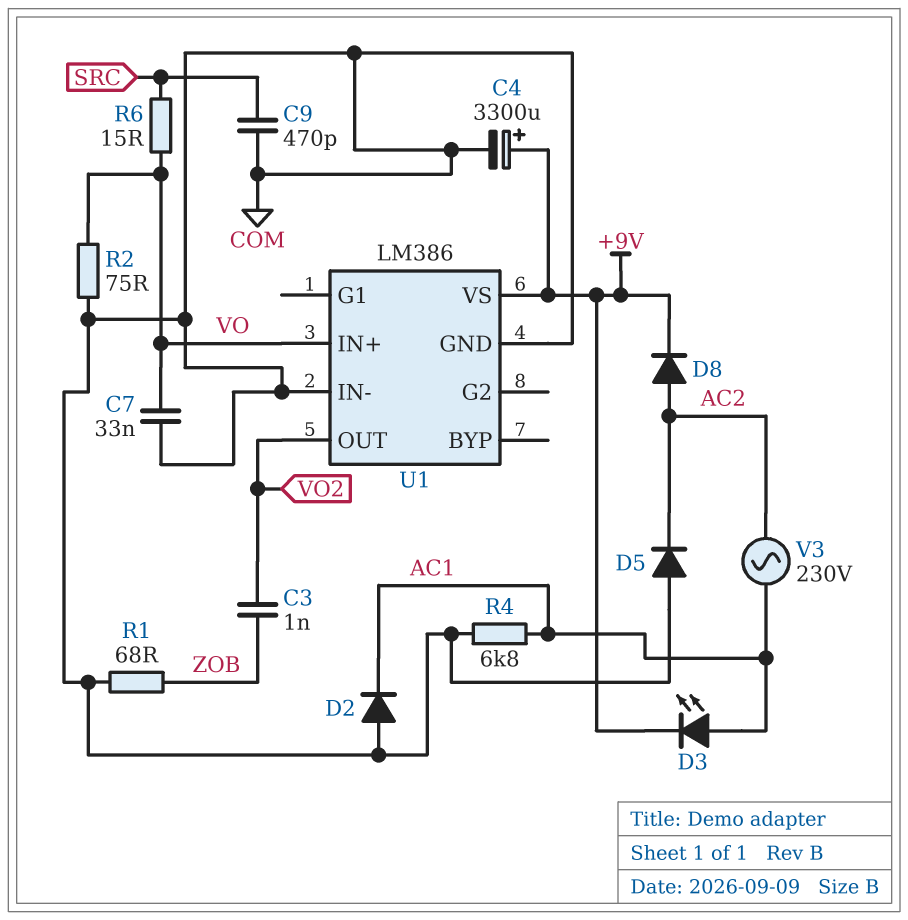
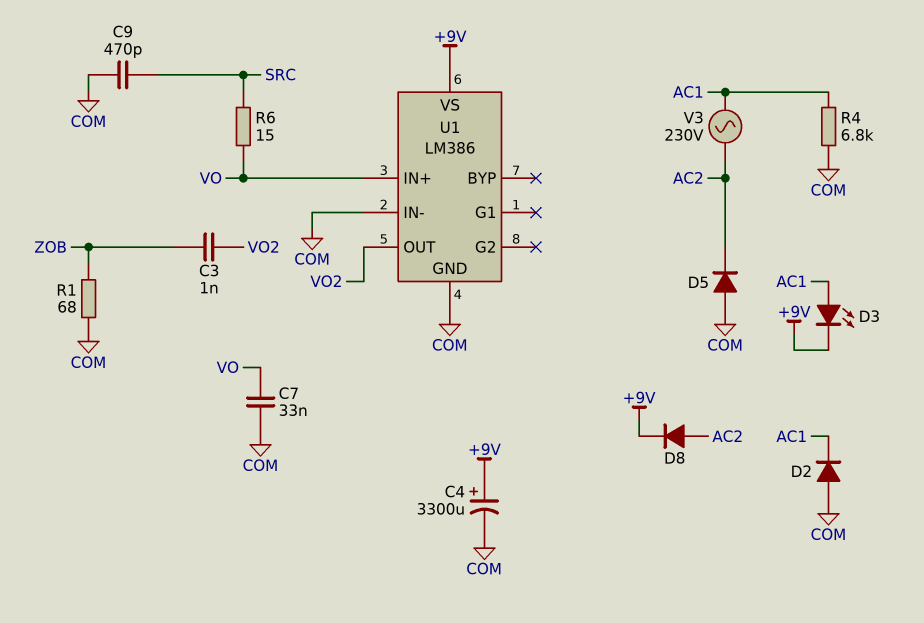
R2: 75 (COM, VO) -> none

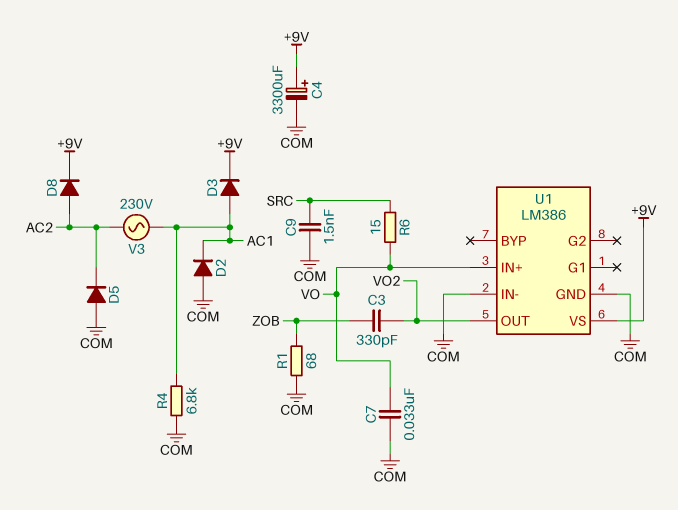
C3: 1nF (VO2, ZOB) -> 330pF (VO2, ZOB)
C9: 470pF (COM, SRC) -> 1.5nF (COM, SRC)
D3: LED (A AC1, K +9V) -> diode (A AC1, K +9V)

